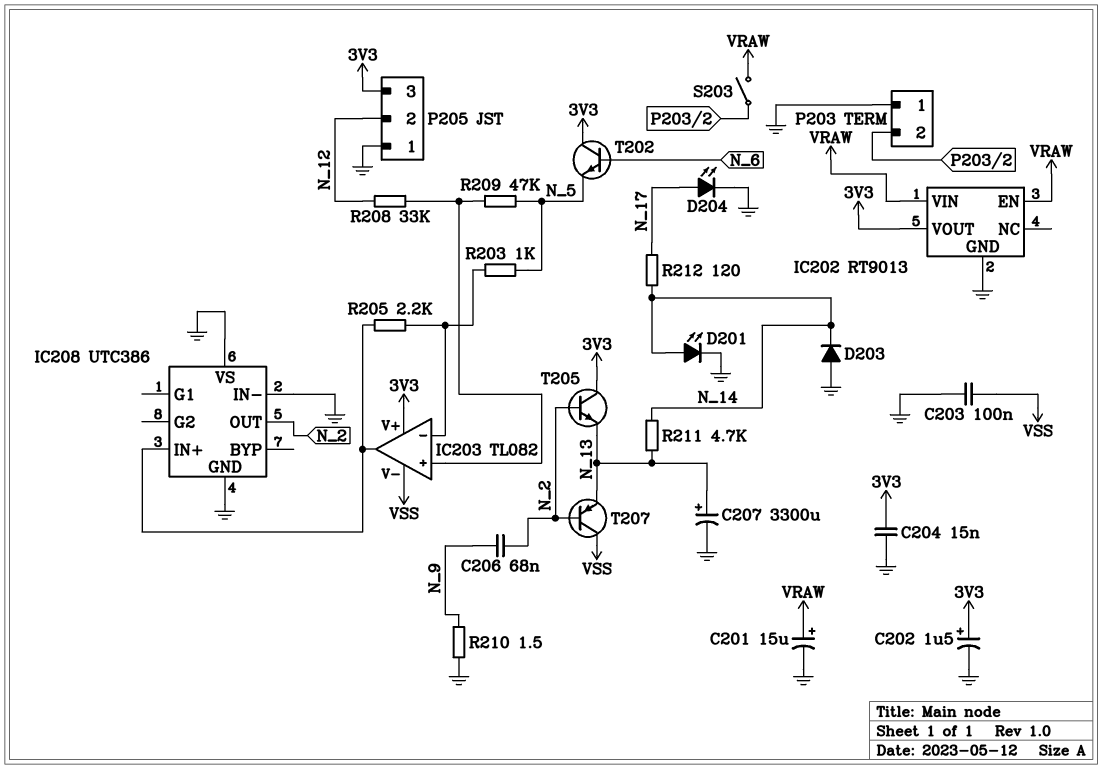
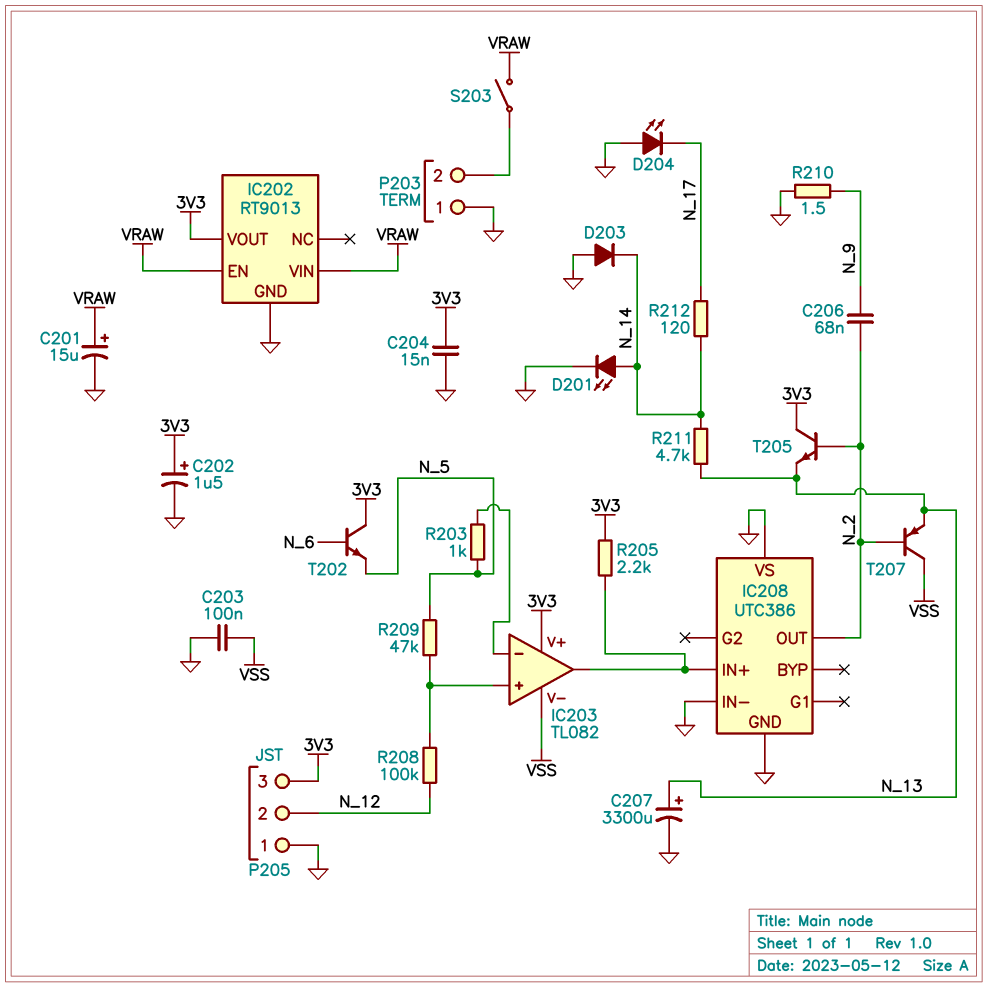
D204: LED (A N_17, K GND) -> LED (A GND, K N_17)
R205: 2.2k (IC203/in-, IC203/out) -> 2.2k (3V3, IC203/out)
R208: 33k (IC203/in+, N_12) -> 100k (IC203/in+, N_12)

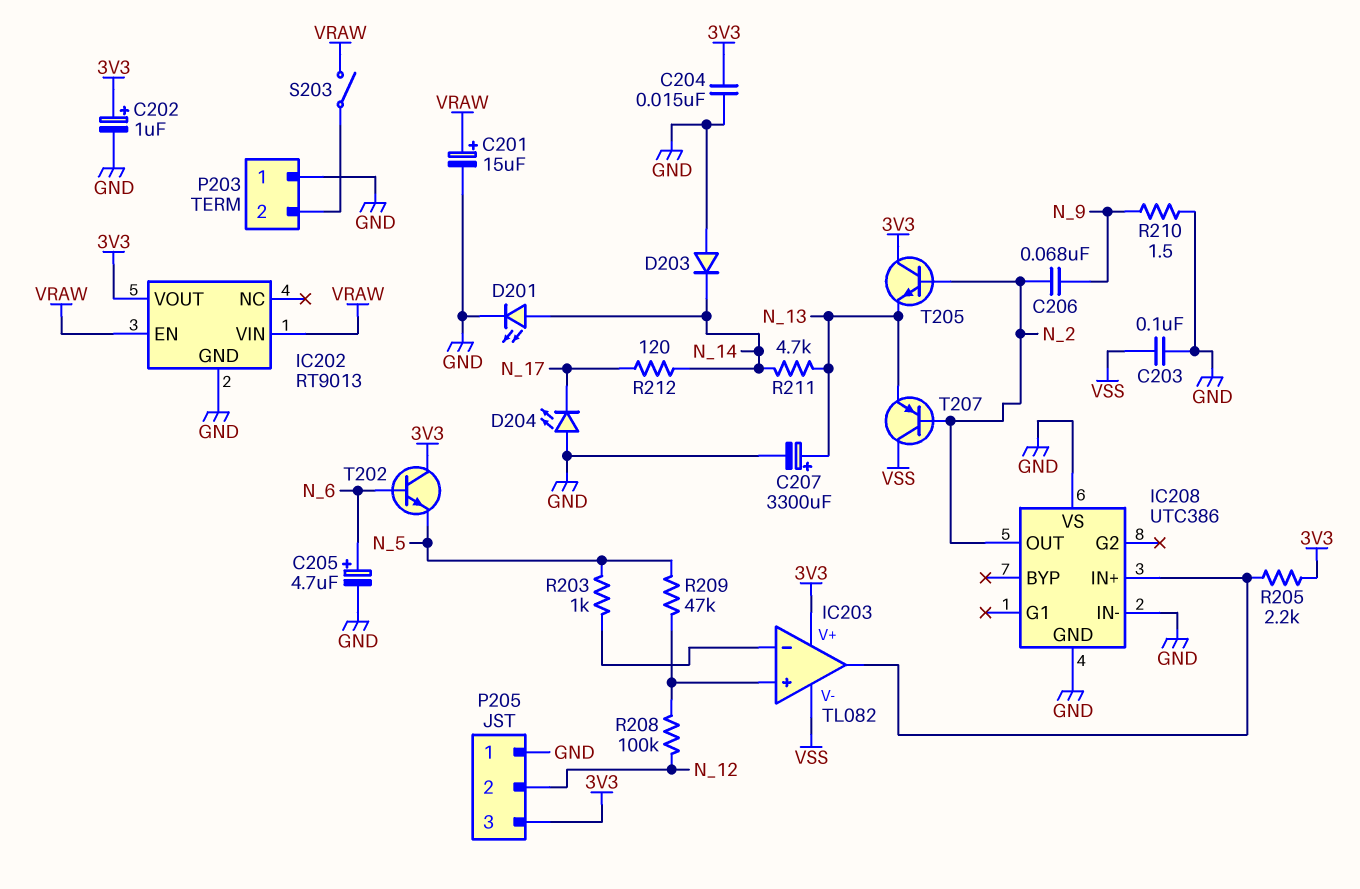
C202: 1.5uF (plus 3V3, minus GND) -> 1uF (plus 3V3, minus GND)
C205: none -> 4.7uF (plus N_6, minus GND)

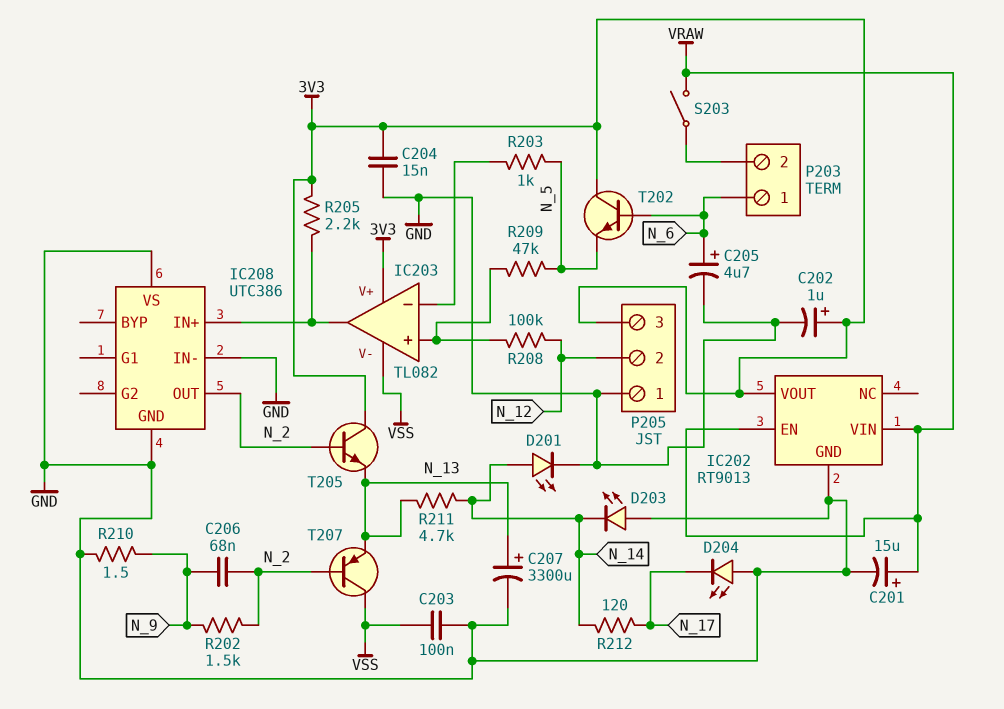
D203: diode (A GND, K N_14) -> LED (A GND, K N_14)
P203 pin 1: GND -> N_6
R202: none -> 1.5k (N_2, N_9)

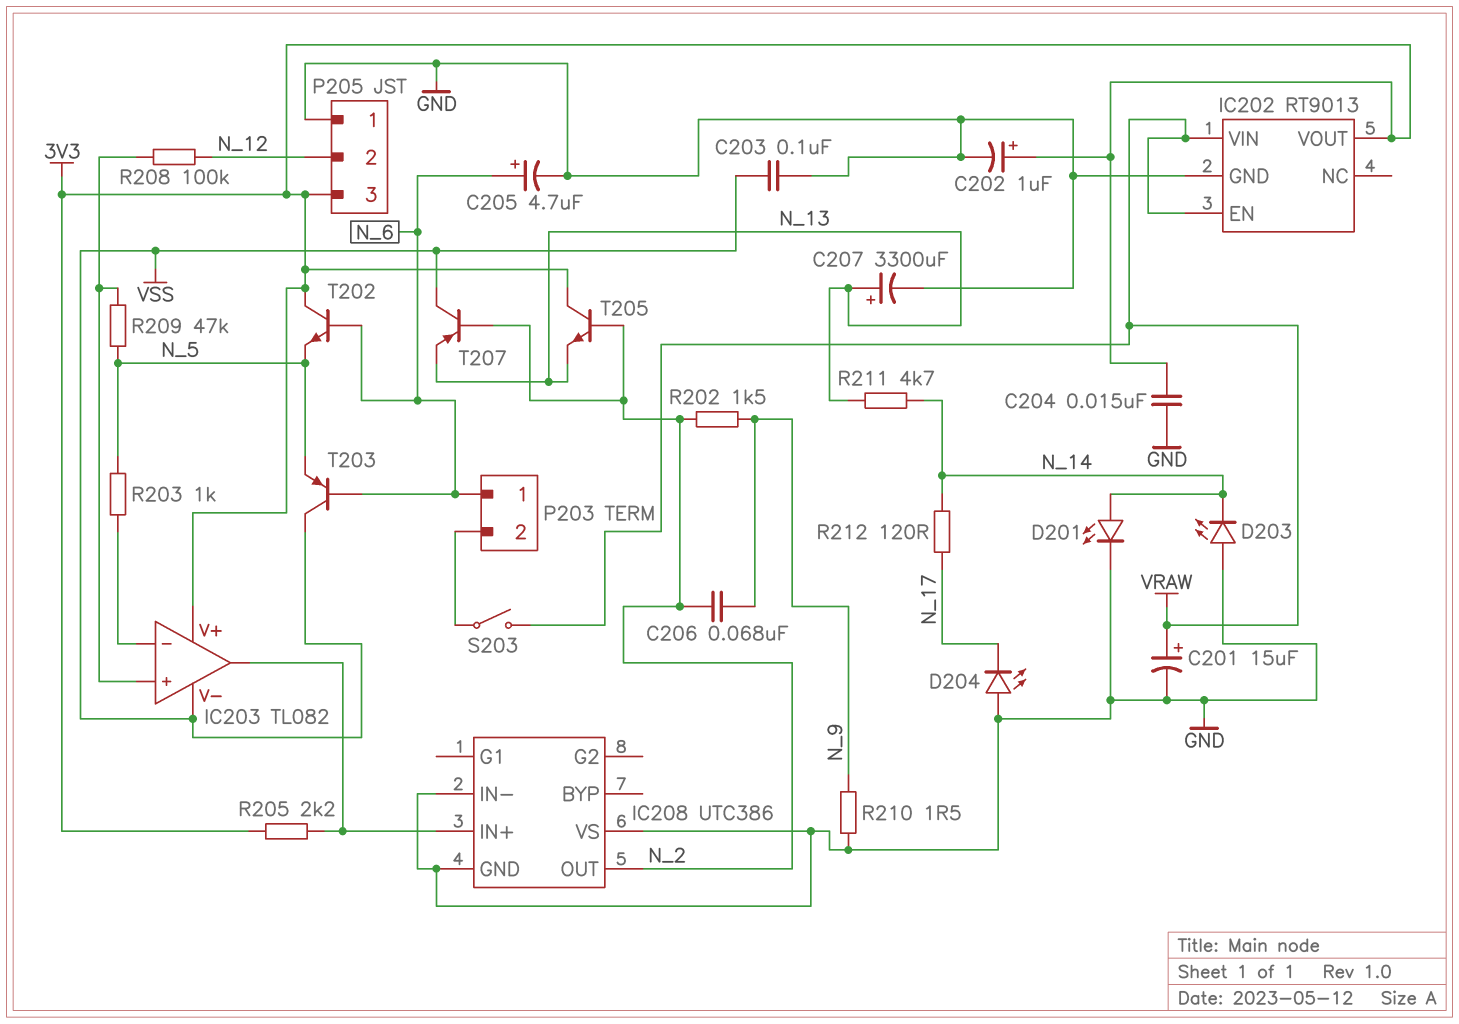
T203: none -> PNP (B N_6, C VSS, E N_5)

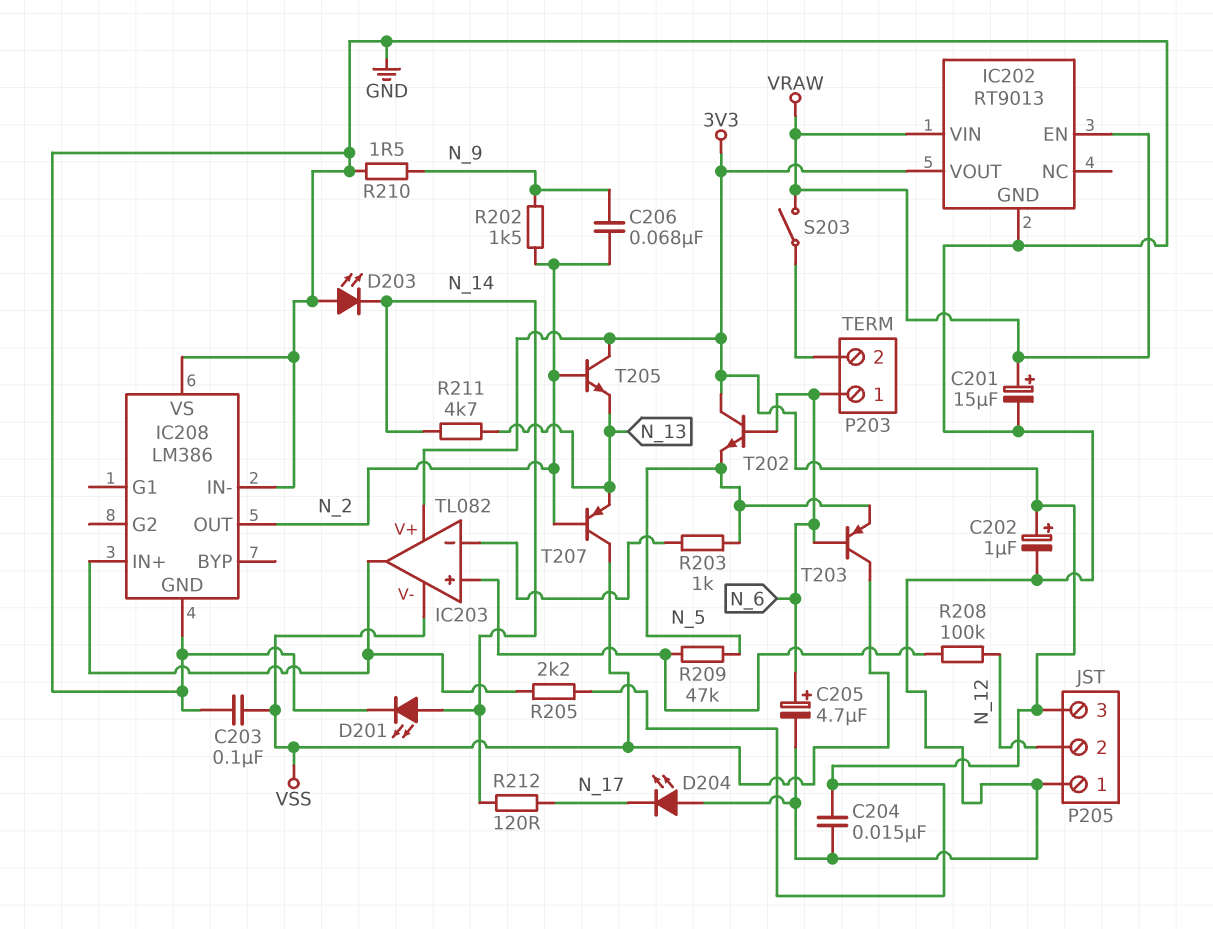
C207: 3300uF (plus N_13, minus GND) -> none
IC208: UTC386 -> LM386

